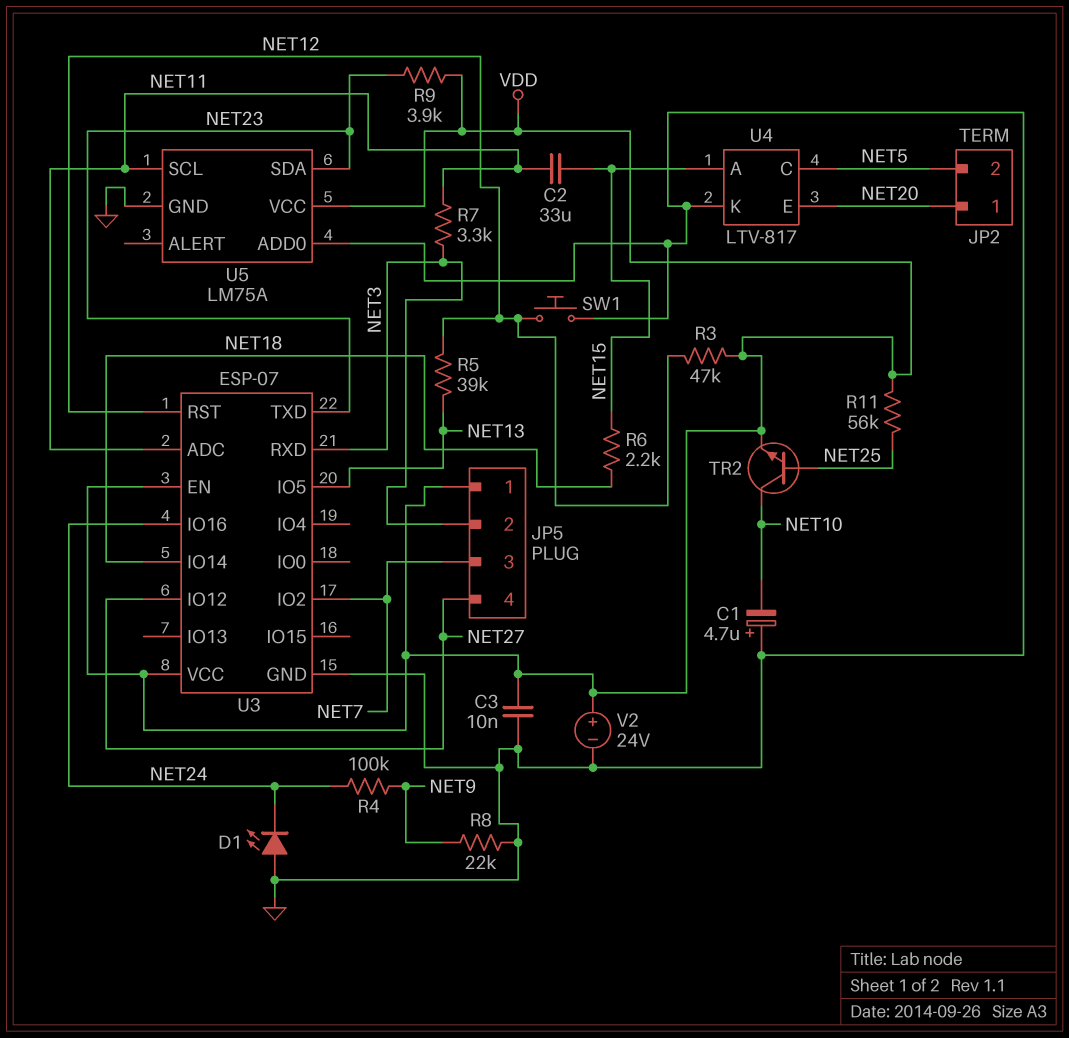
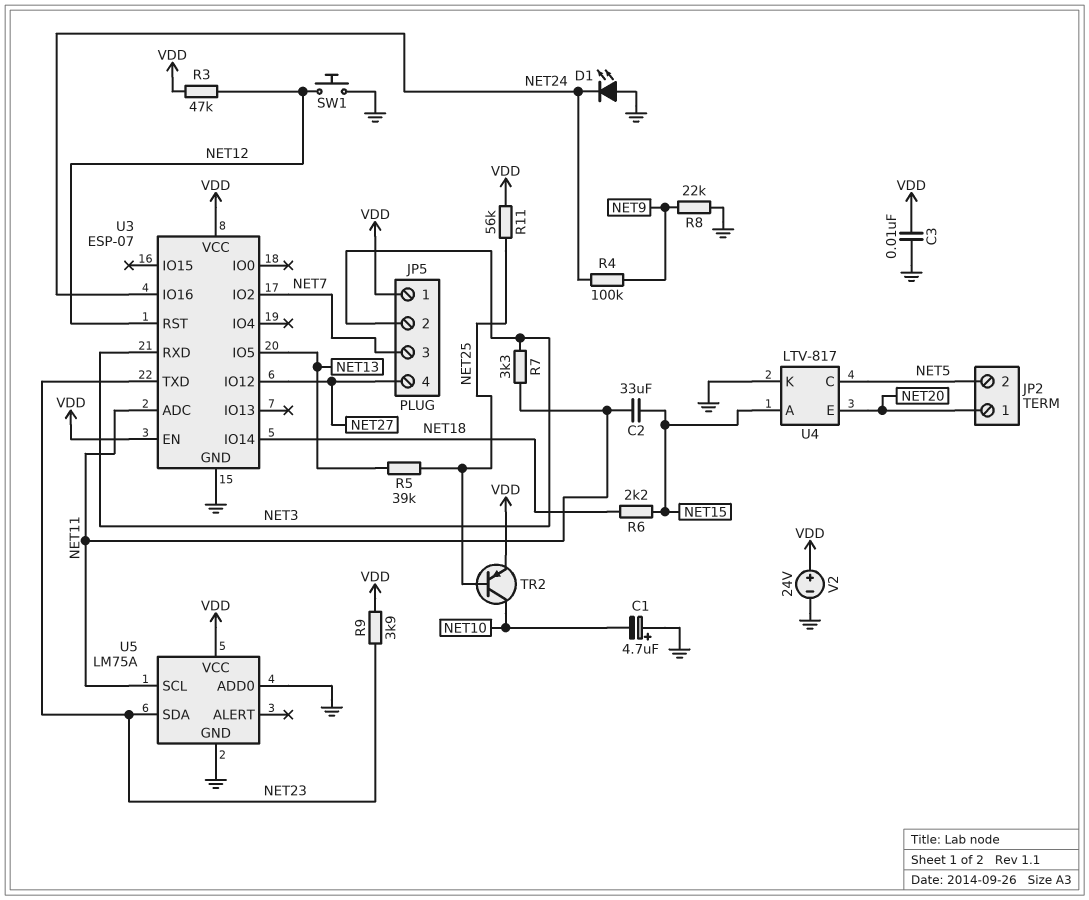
R5: 39k (NET12, NET13) -> 39k (NET13, NET25)
TR2: NPN (B NET25, C NET10, E VDD) -> PNP (B NET25, C NET10, E VDD)

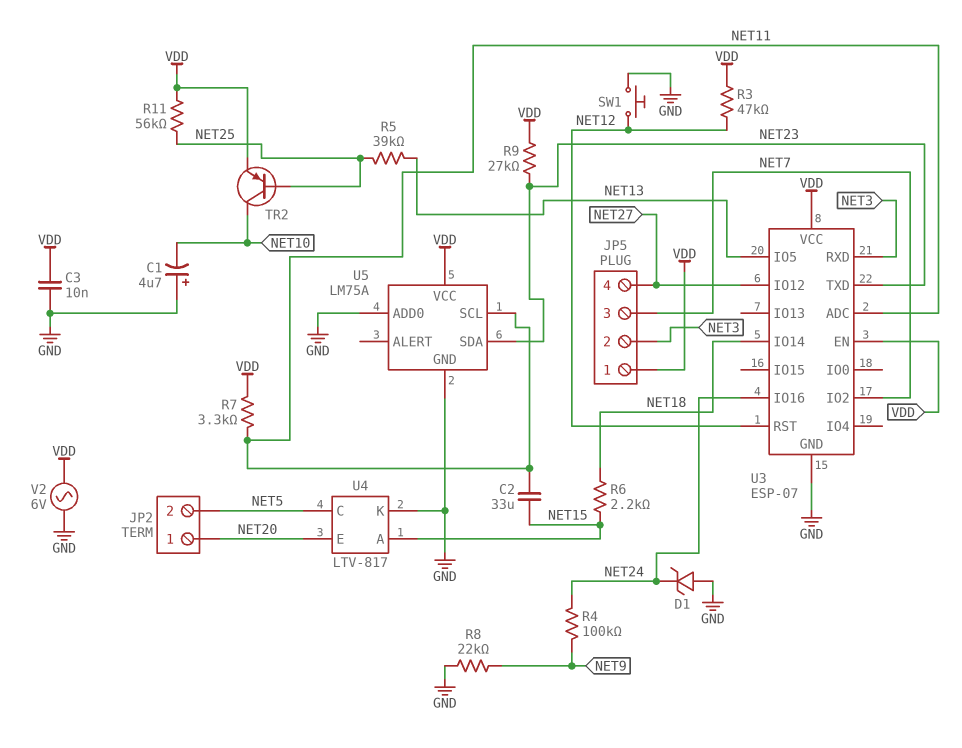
D1: LED (A GND, K NET24) -> zener (A GND, K NET24)
R7: 3.3k (NET3, NET11) -> 3.3k (NET11, VDD)
R9: 3.9k (NET23, VDD) -> 27k (NET23, VDD)
V2: 24V (plus VDD, minus GND) -> AC 6V (GND, VDD)

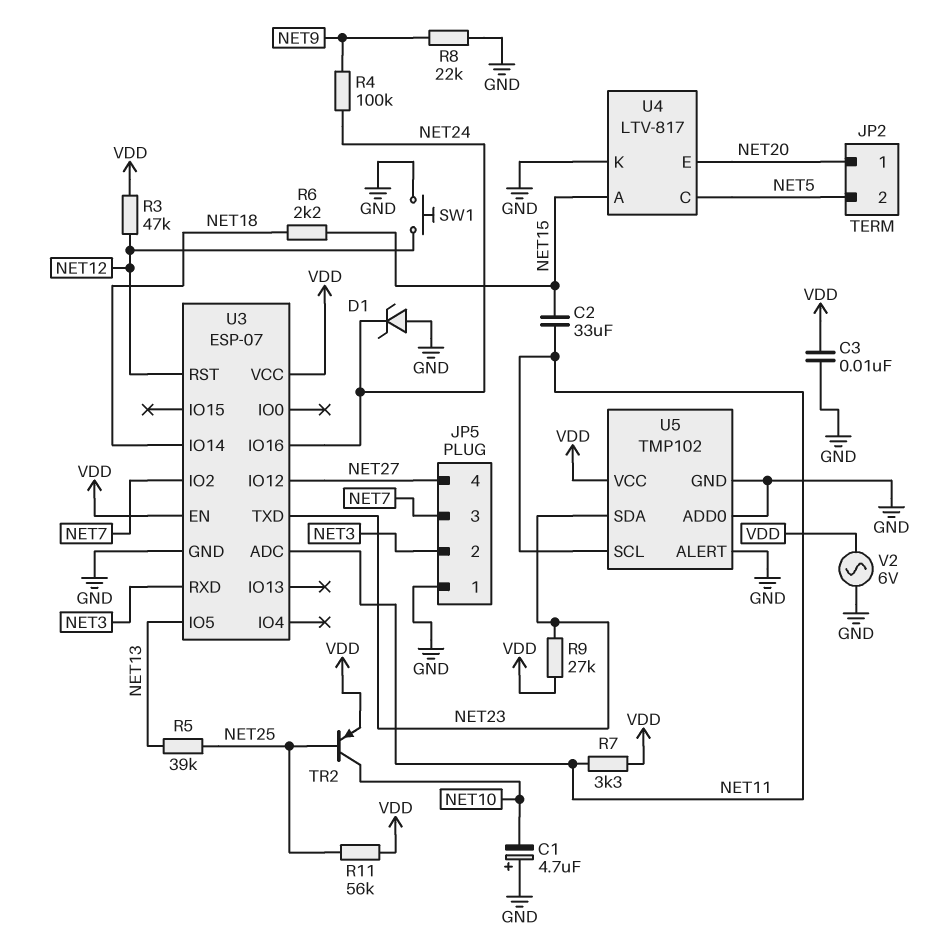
JP5 pin 1: VDD -> GND
U5: LM75A -> TMP102
U5 pin ALERT: none -> GND

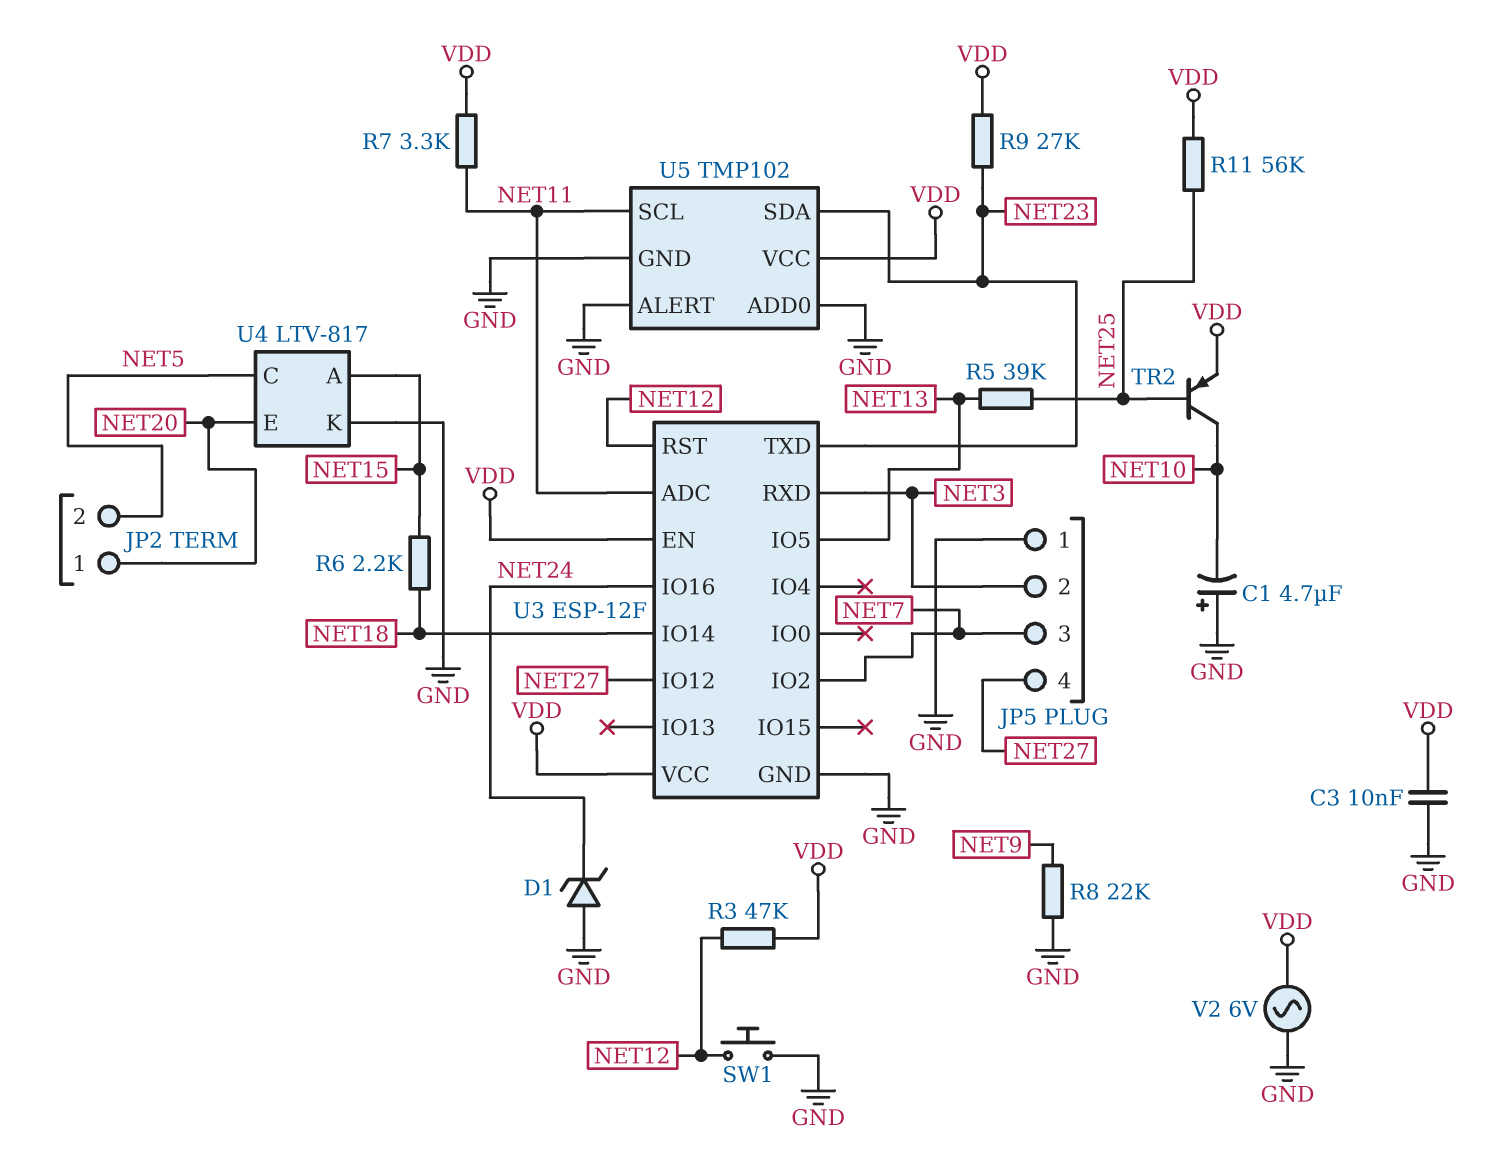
C2: 33uF (NET11, NET15) -> none
R4: 100k (NET9, NET24) -> none
U3: ESP-07 -> ESP-12F

